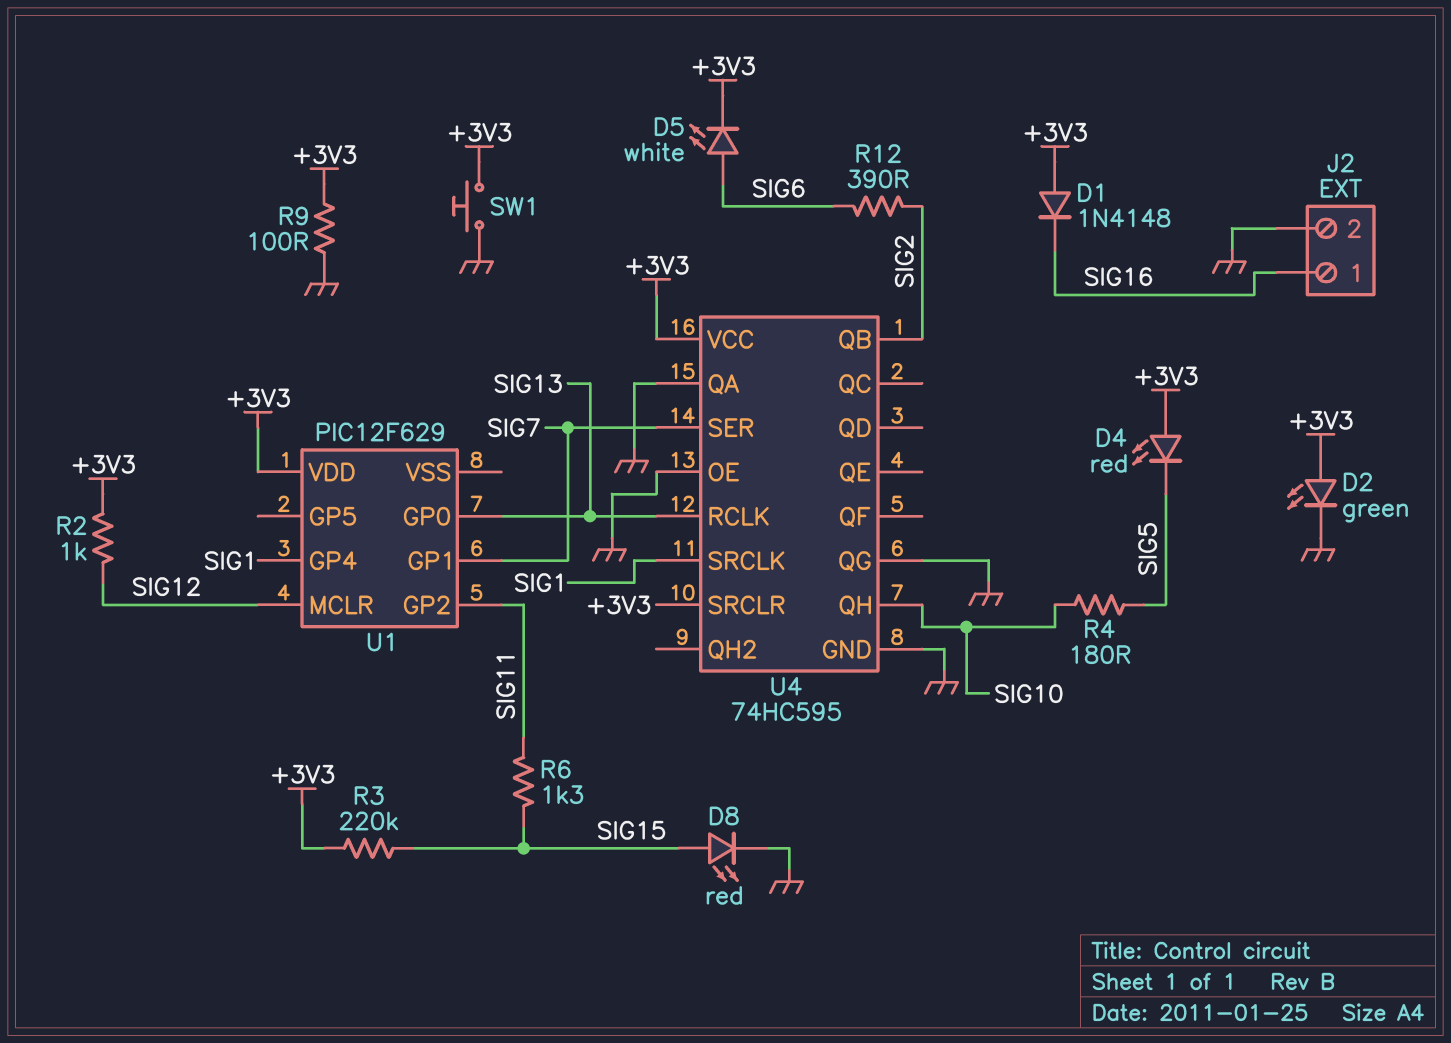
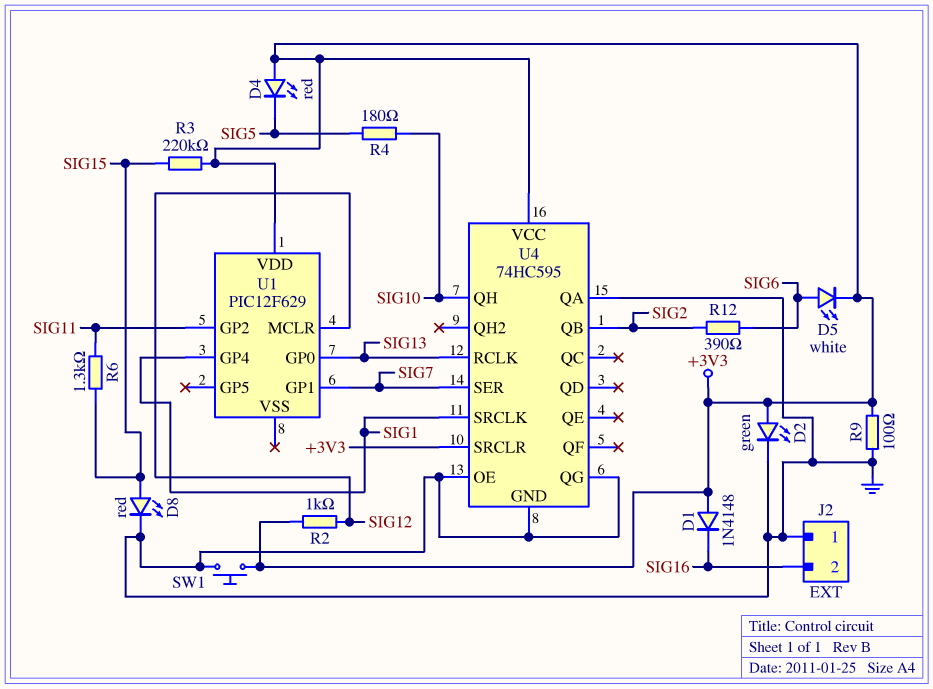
J2 pin 1: SIG16 -> GND
J2 pin 2: GND -> SIG16

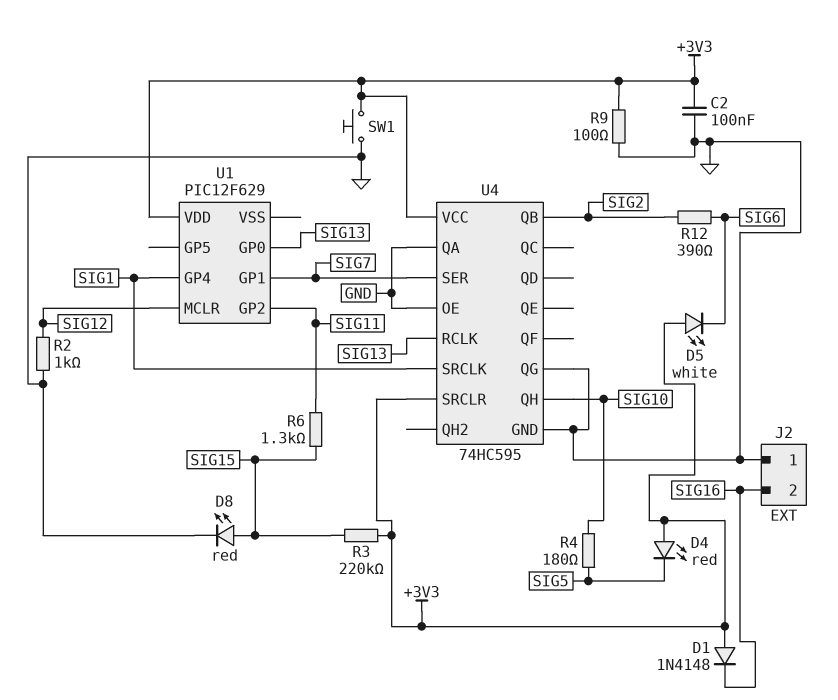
C2: none -> 100nF (+3V3, GND)
D2: LED green (A +3V3, K GND) -> none
D5: LED white (A SIG6, K +3V3) -> LED white (A +3V3, K SIG6)
R2: 1k (+3V3, SIG12) -> 1k (GND, SIG12)

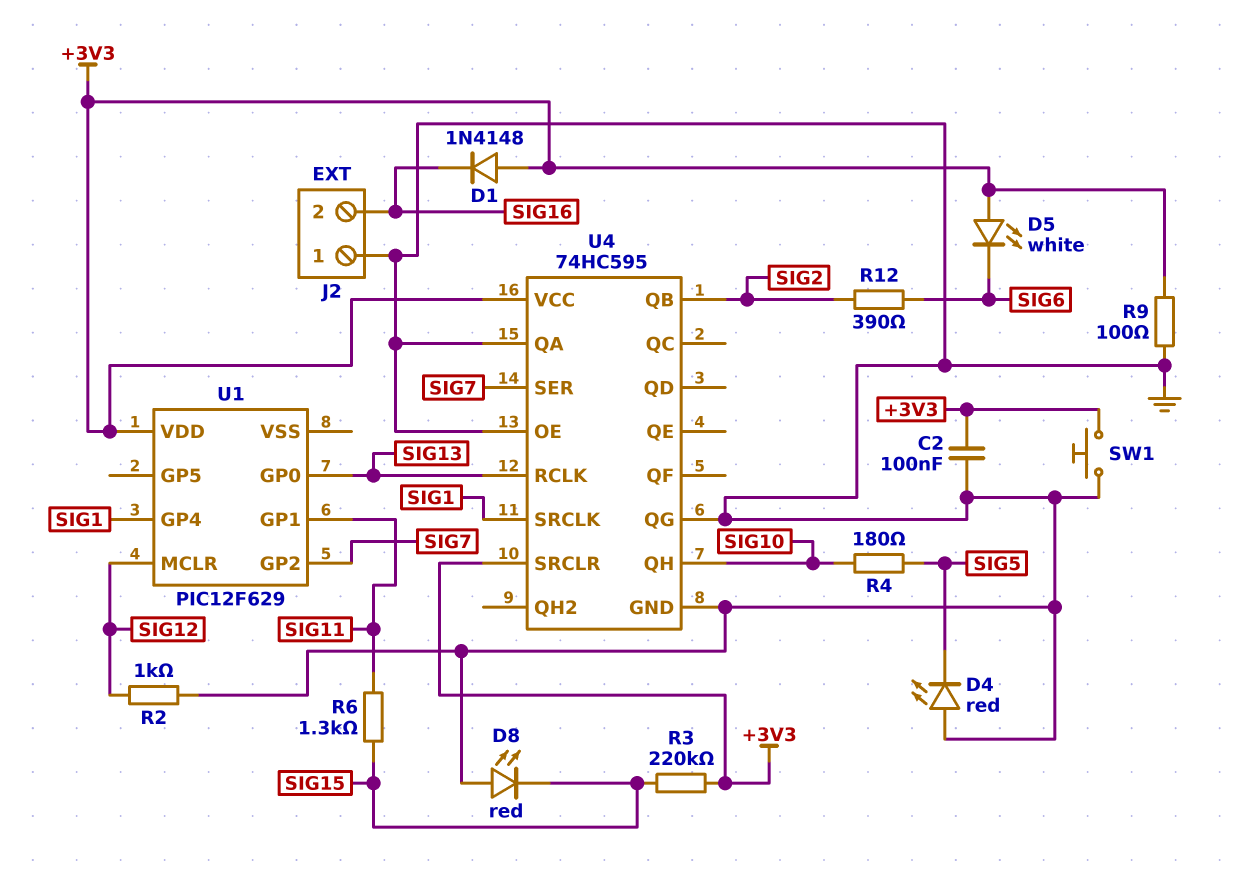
D4: LED red (A +3V3, K SIG5) -> LED red (A GND, K SIG5)
D8: LED red (A SIG15, K GND) -> LED red (A GND, K SIG15)
U1 pin GP1: SIG7 -> SIG11
U1 pin GP2: SIG11 -> SIG7

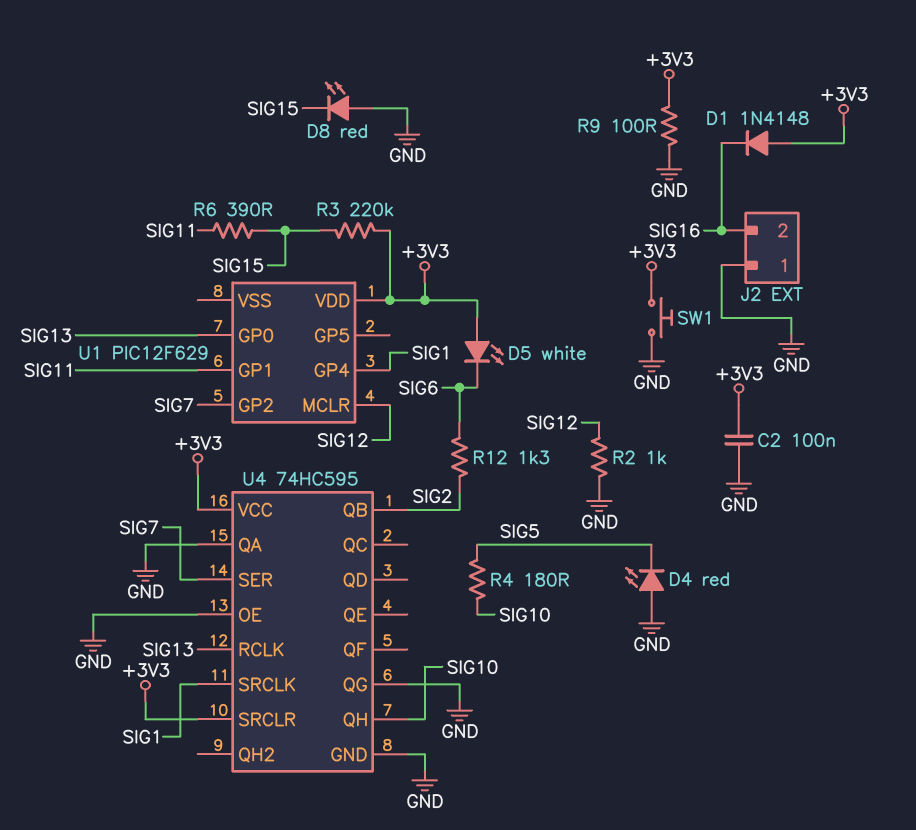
R6: 1.3k (SIG11, SIG15) -> 390 (SIG11, SIG15)
R12: 390 (SIG2, SIG6) -> 1.3k (SIG2, SIG6)

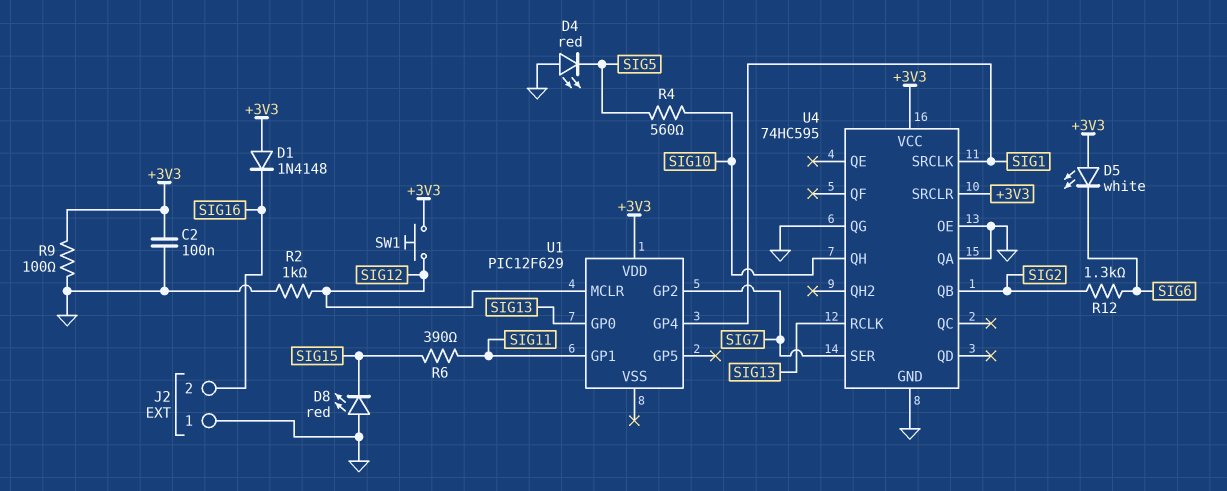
R3: 220k (+3V3, SIG15) -> none
R4: 180 (SIG5, SIG10) -> 560 (SIG5, SIG10)
SW1: button (+3V3, GND) -> button (+3V3, SIG12)

